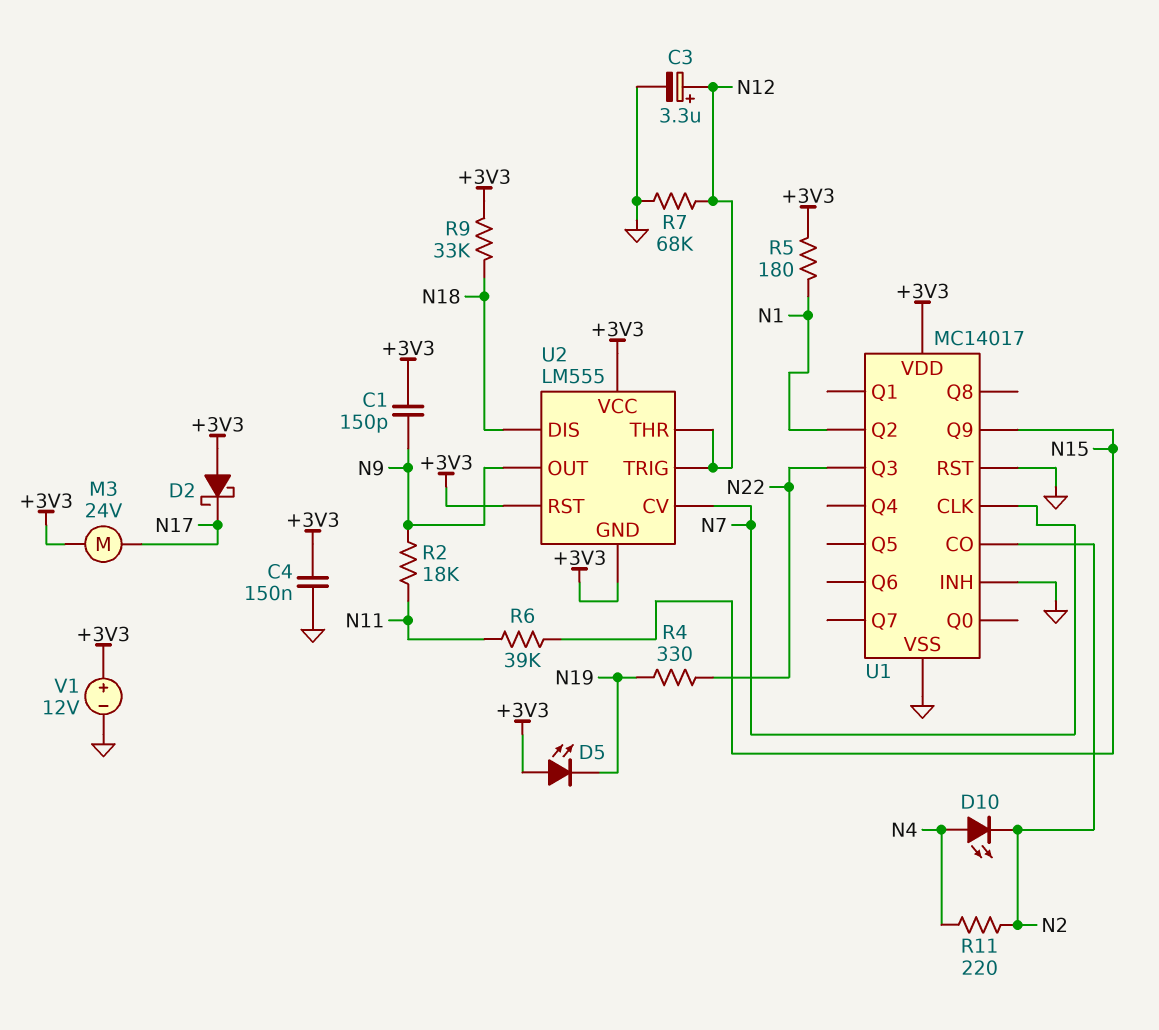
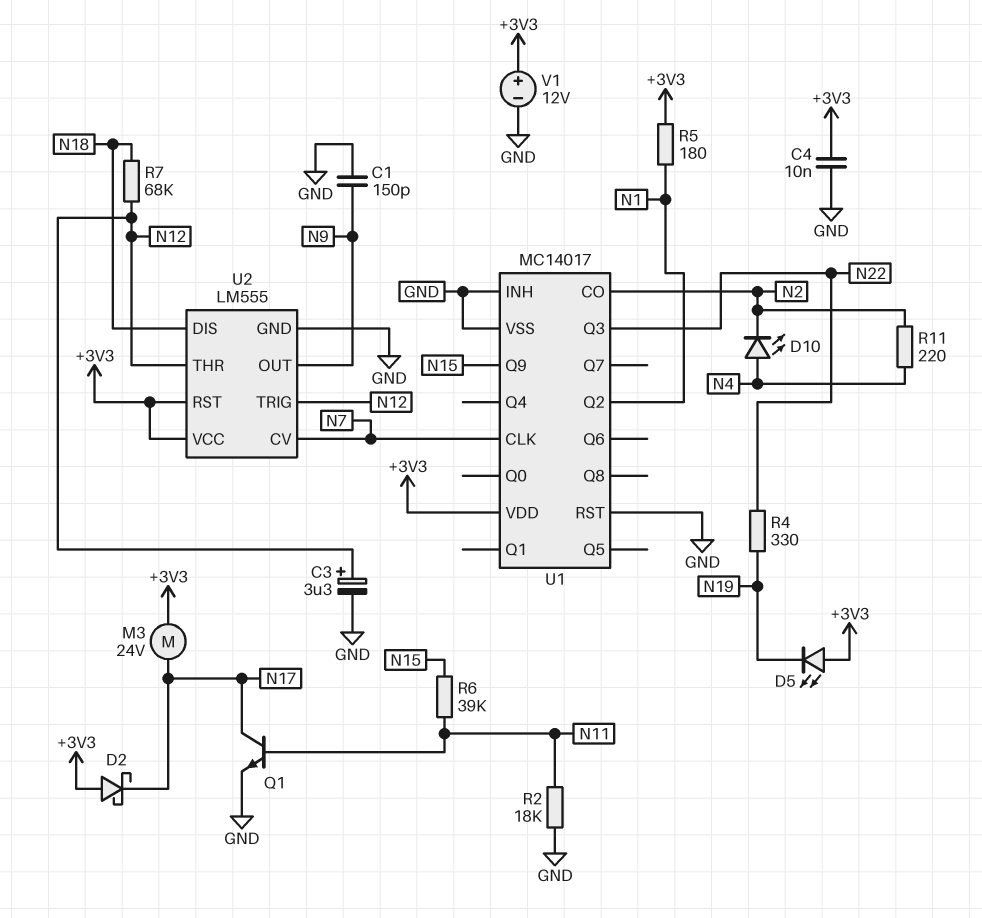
C1: 150pF (+3V3, N9) -> 150pF (GND, N9)
C4: 150nF (+3V3, GND) -> 10nF (+3V3, GND)
Q1: none -> NPN (B N11, C N17, E GND)
R2: 18k (N9, N11) -> 18k (GND, N11)
R7: 68k (GND, N12) -> 68k (N12, N18)
R9: 33k (+3V3, N18) -> none
U2 pin GND: +3V3 -> GND

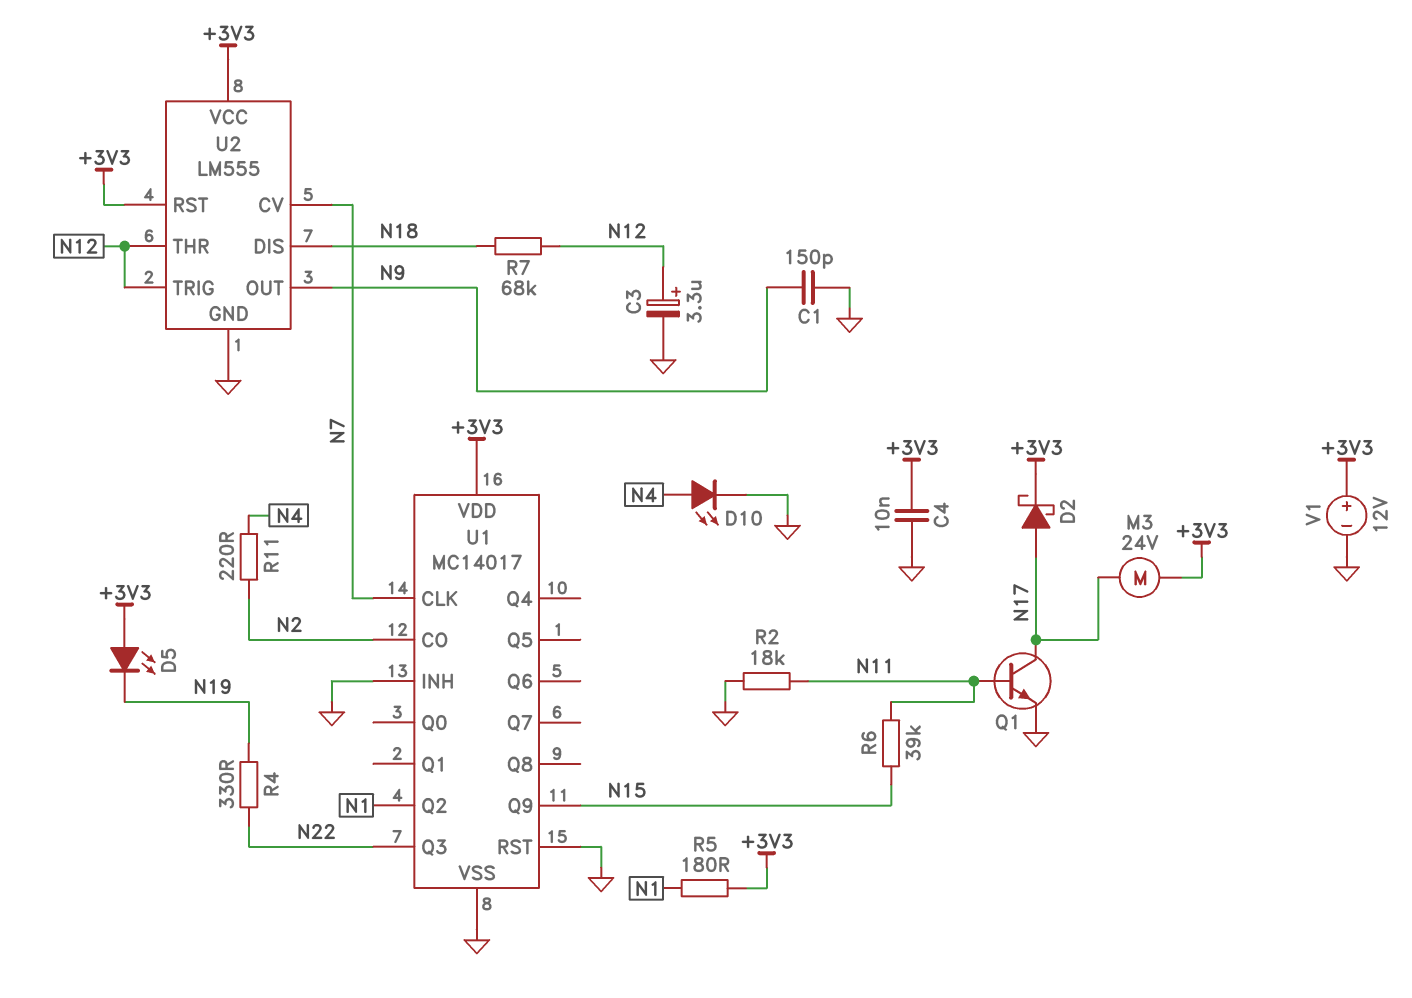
D2: schottky (A +3V3, K N17) -> schottky (A N17, K +3V3)
D10: LED (A N4, K N2) -> LED (A N4, K GND)

